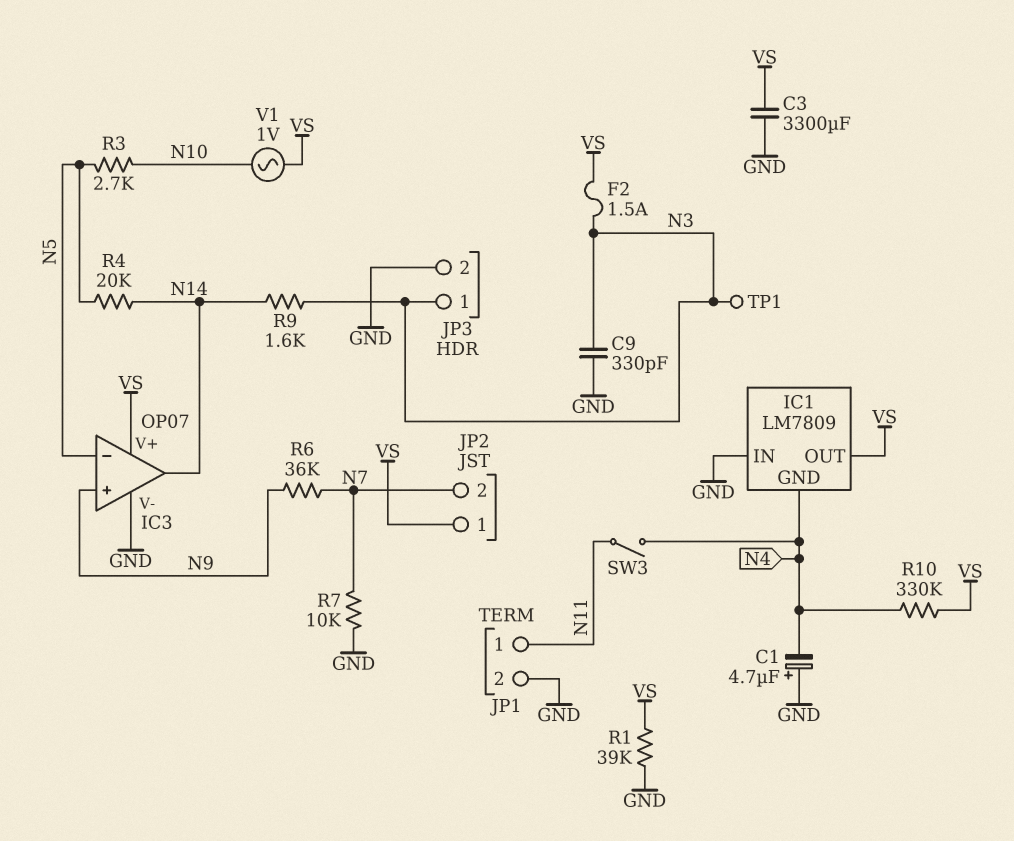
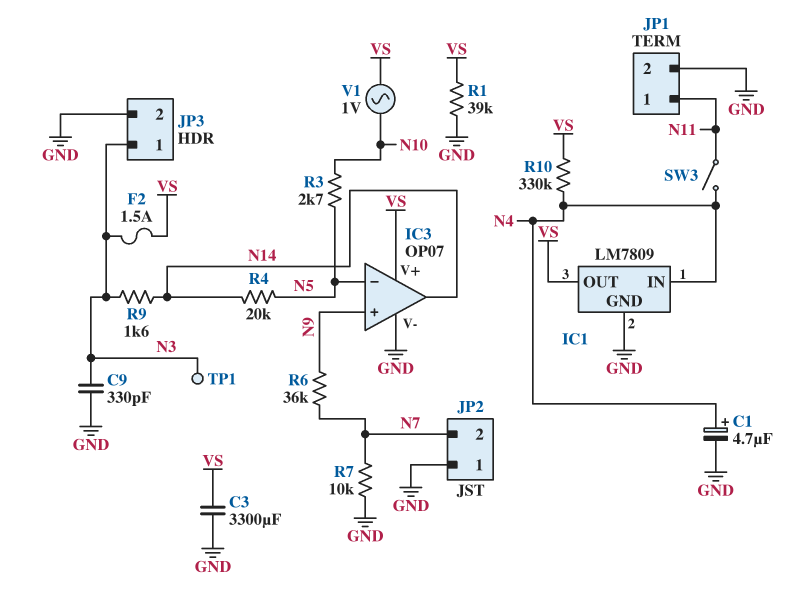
C1: 4.7uF (plus GND, minus N4) -> 4.7uF (plus N4, minus GND)
IC1 pin GND: N4 -> GND
IC1 pin IN: GND -> N4
JP2 pin 1: VS -> GND

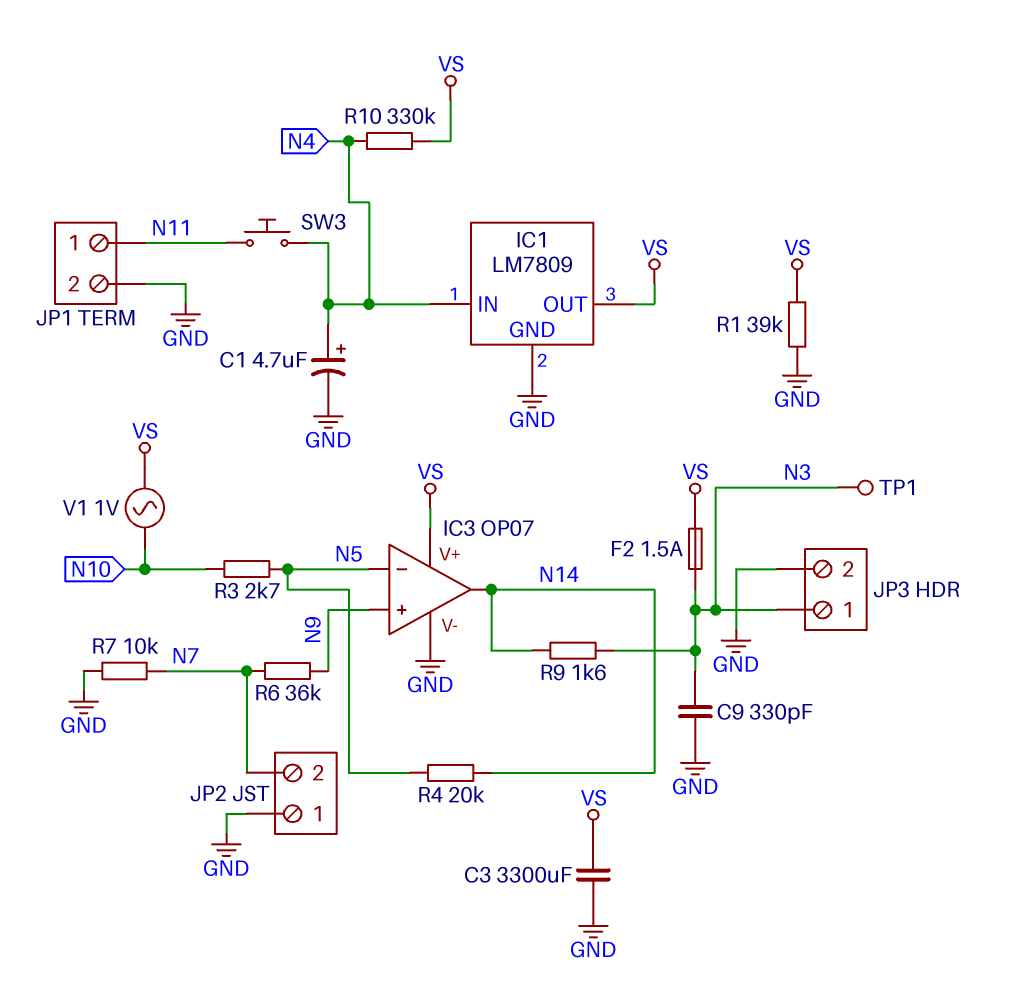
SW3: switch (N4, N11) -> button (N4, N11)

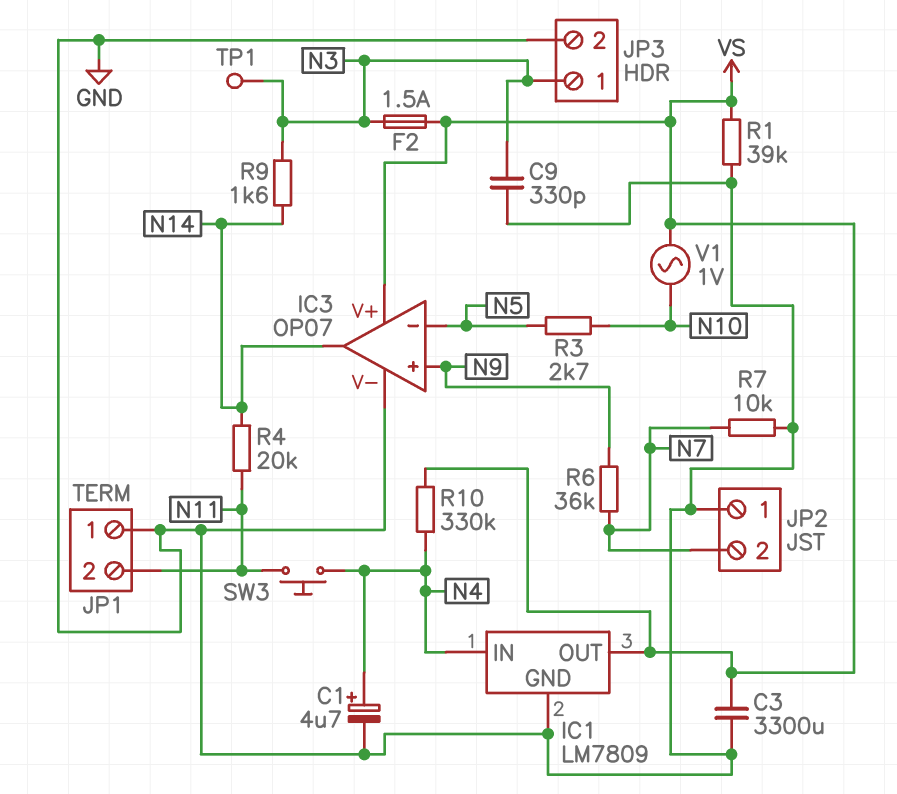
JP1 pin 1: N11 -> GND
JP1 pin 2: GND -> N11
R4: 20k (N5, N14) -> 20k (N11, N14)

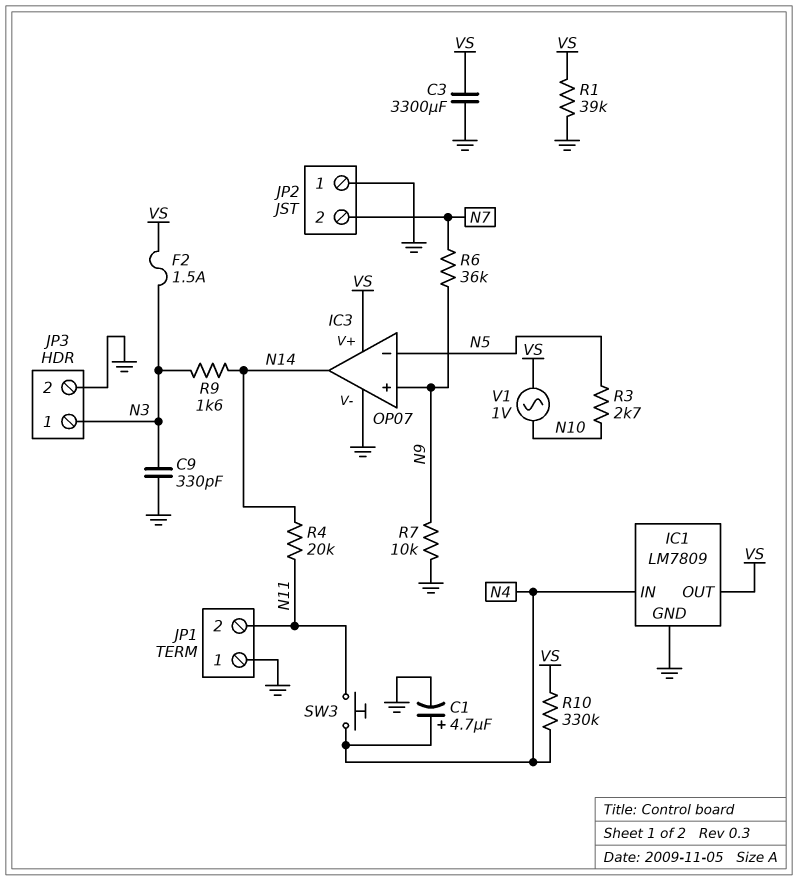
R7: 10k (GND, N7) -> 10k (GND, N9)
TP1: test point (N3) -> none

